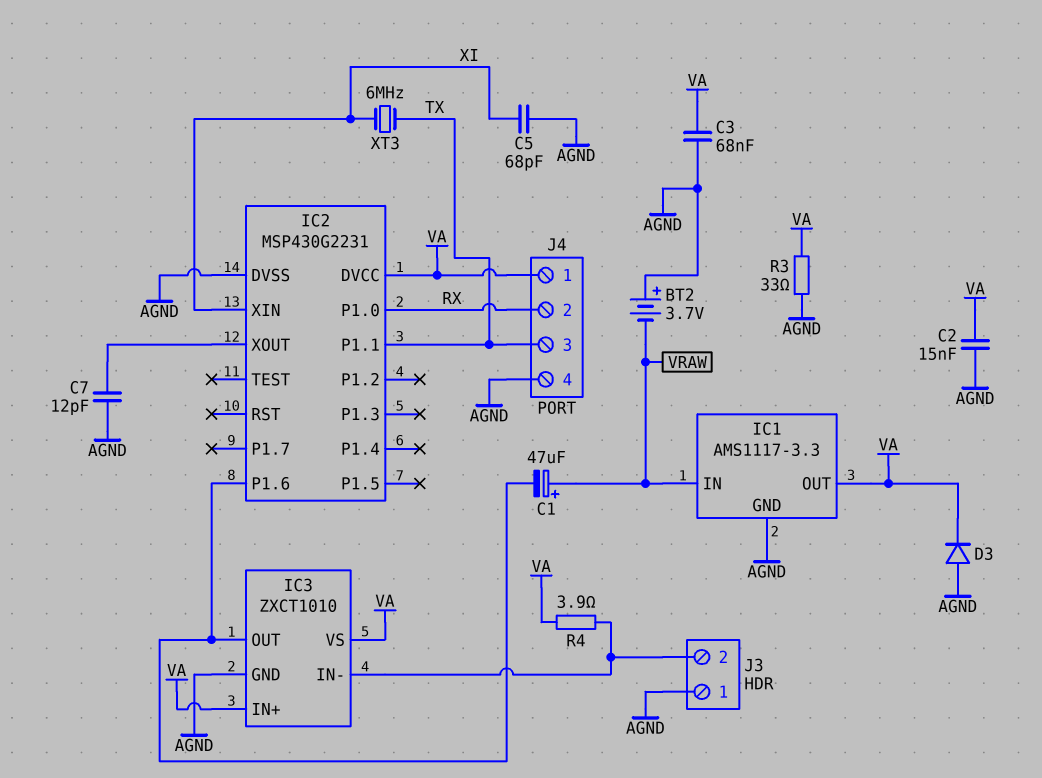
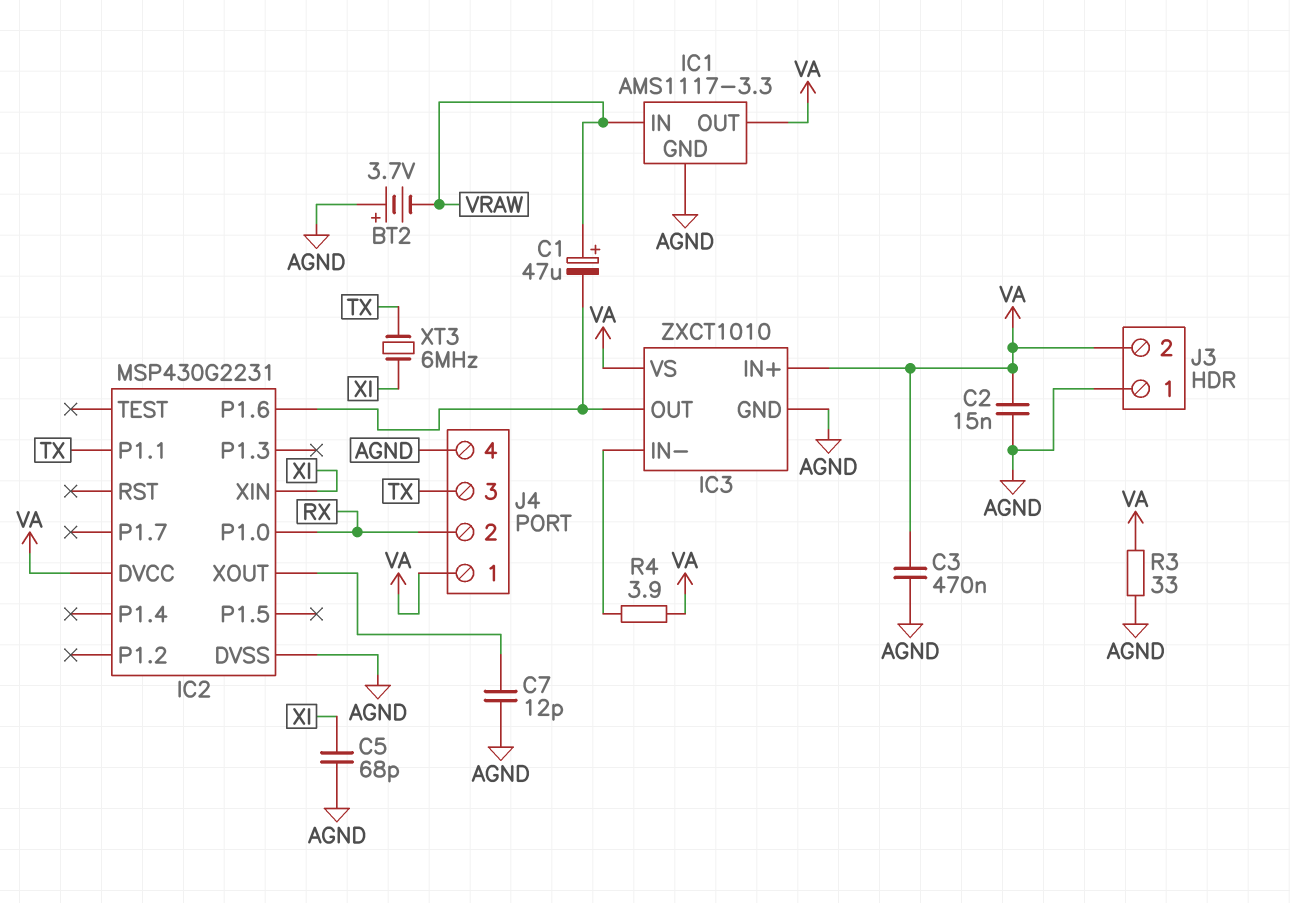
C3: 68nF (AGND, VA) -> 470nF (AGND, VA)
D3: diode (A AGND, K VA) -> none
J3 pin 2: IC3/IN- -> VA

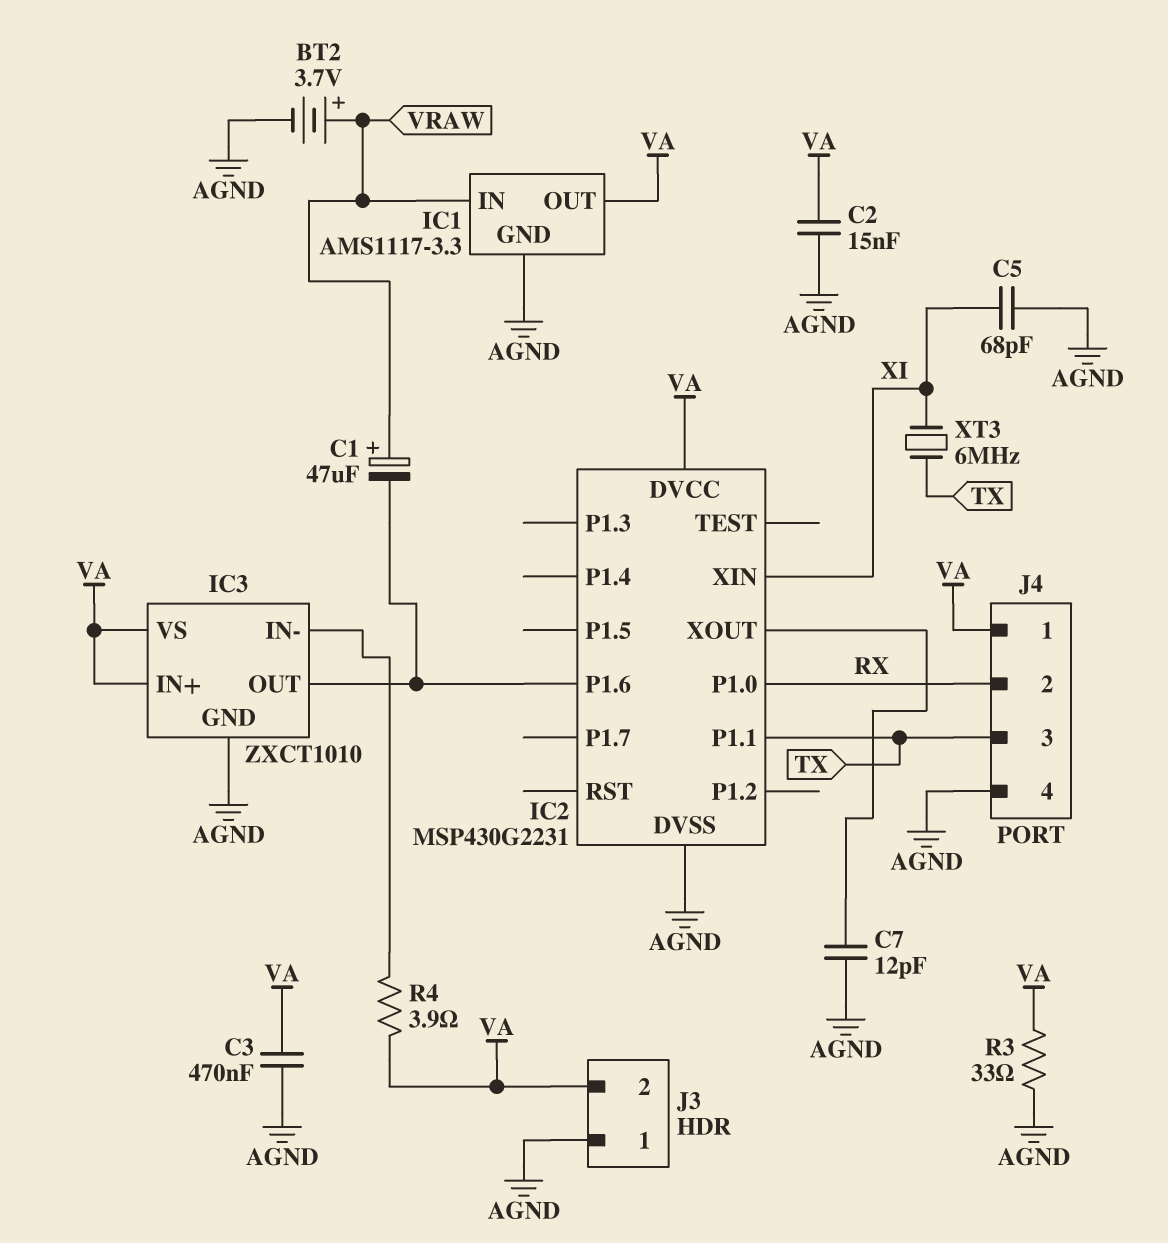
BT2: 3.7V (plus AGND, minus VRAW) -> 3.7V (plus VRAW, minus AGND)

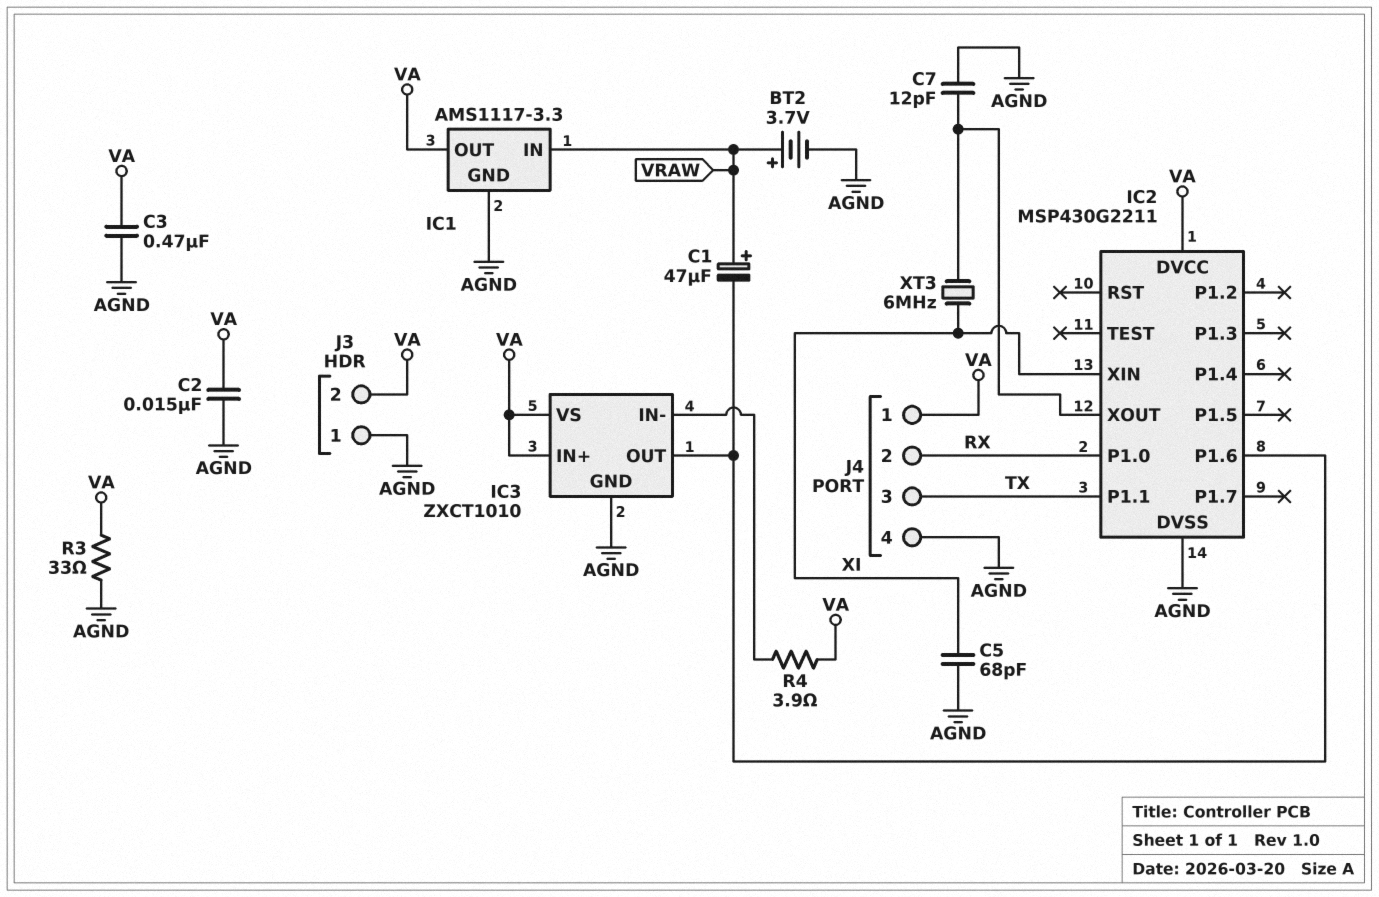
IC2: MSP430G2231 -> MSP430G2211
XT3: 6MHz (TX, XI) -> 6MHz (IC2/XOUT, XI)

